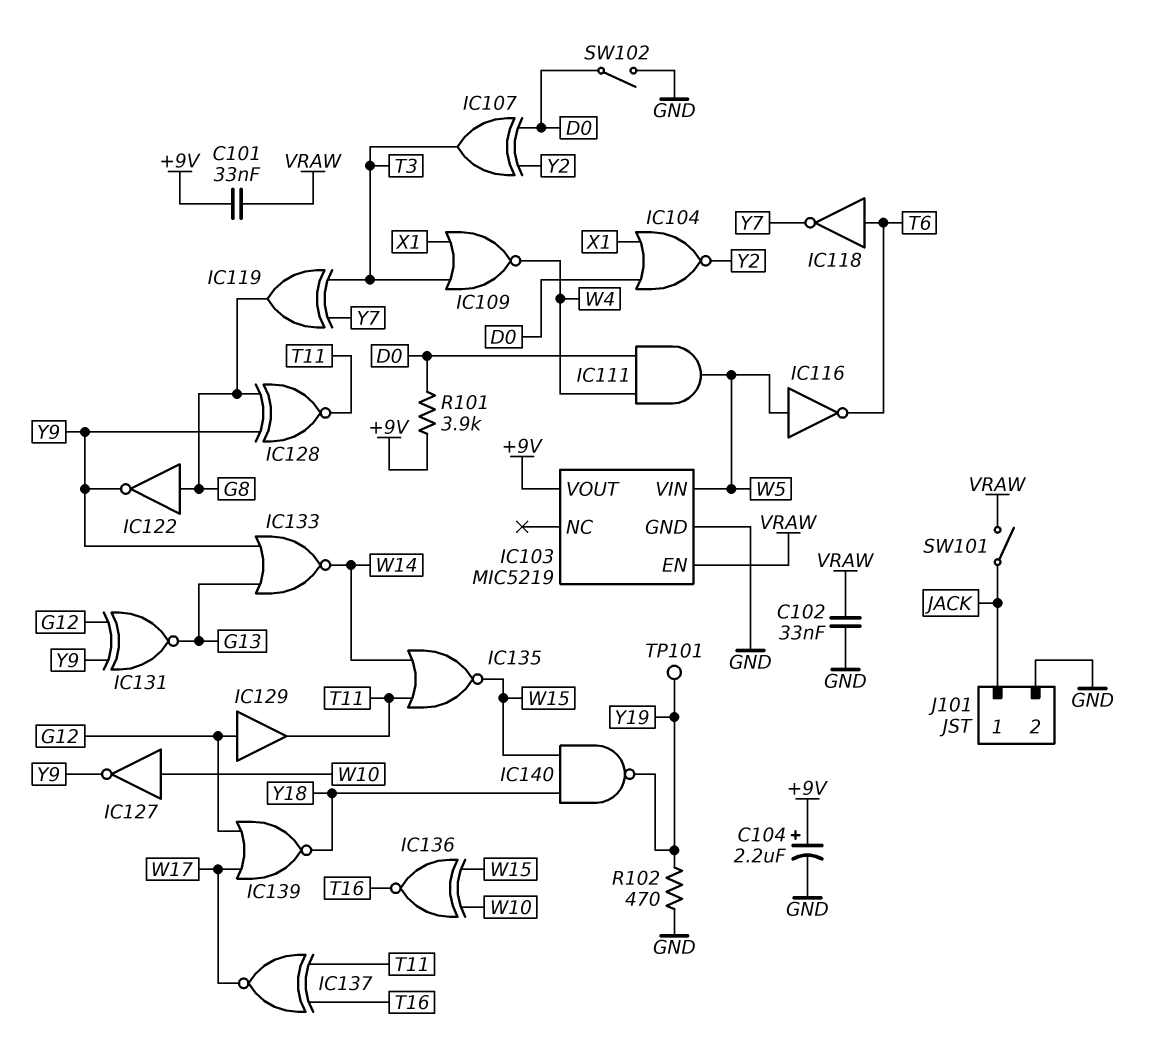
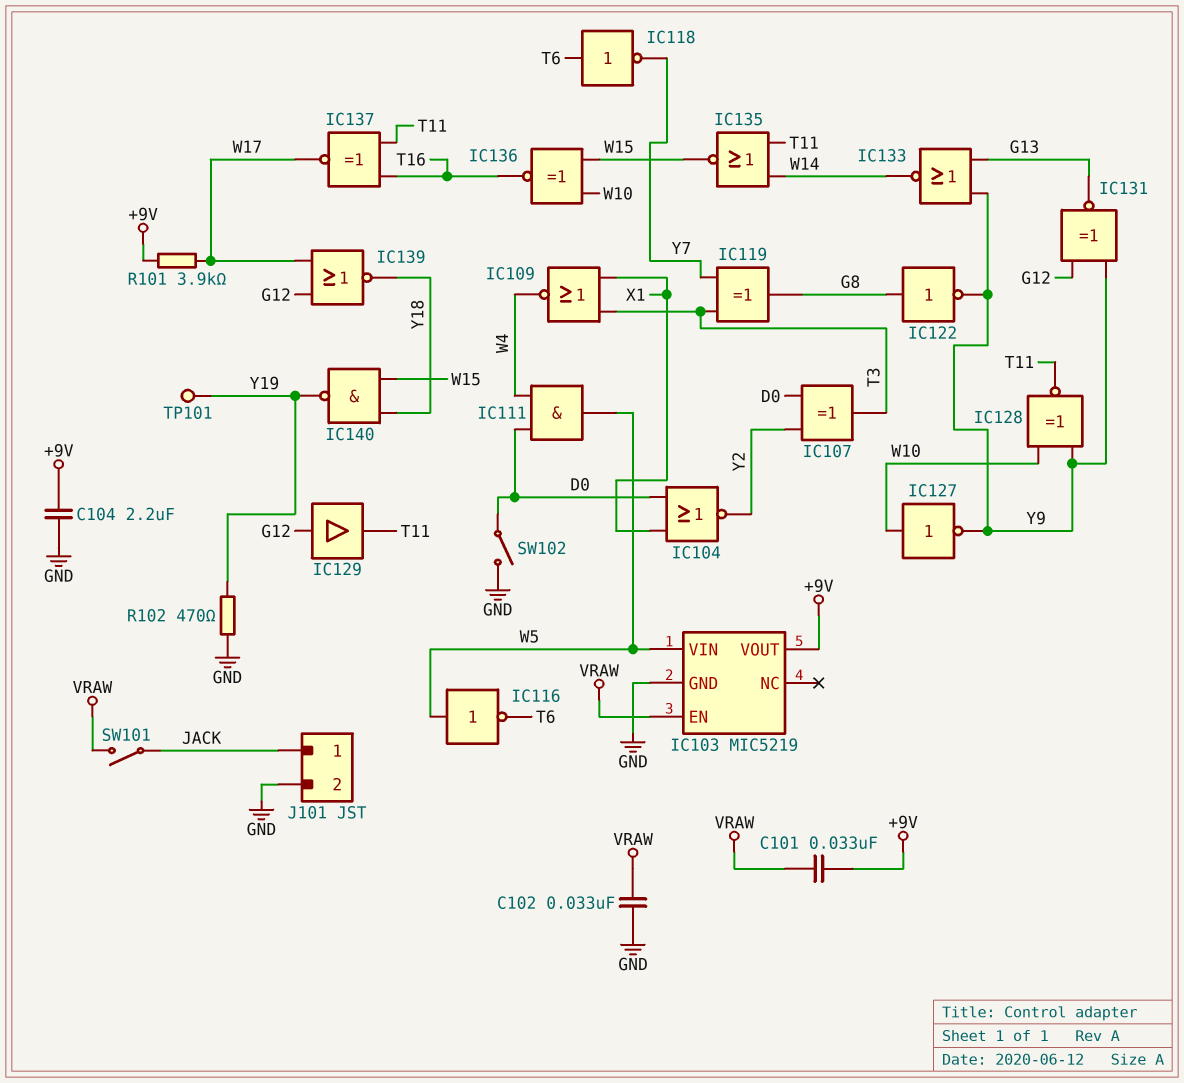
C104: 2.2uF (plus +9V, minus GND) -> 2.2uF (+9V, GND)
IC128: XNOR (in G8, in Y9, out T11) -> XNOR (in W10, in Y9, out T11)
R101: 3.9k (+9V, D0) -> 3.9k (+9V, W17)

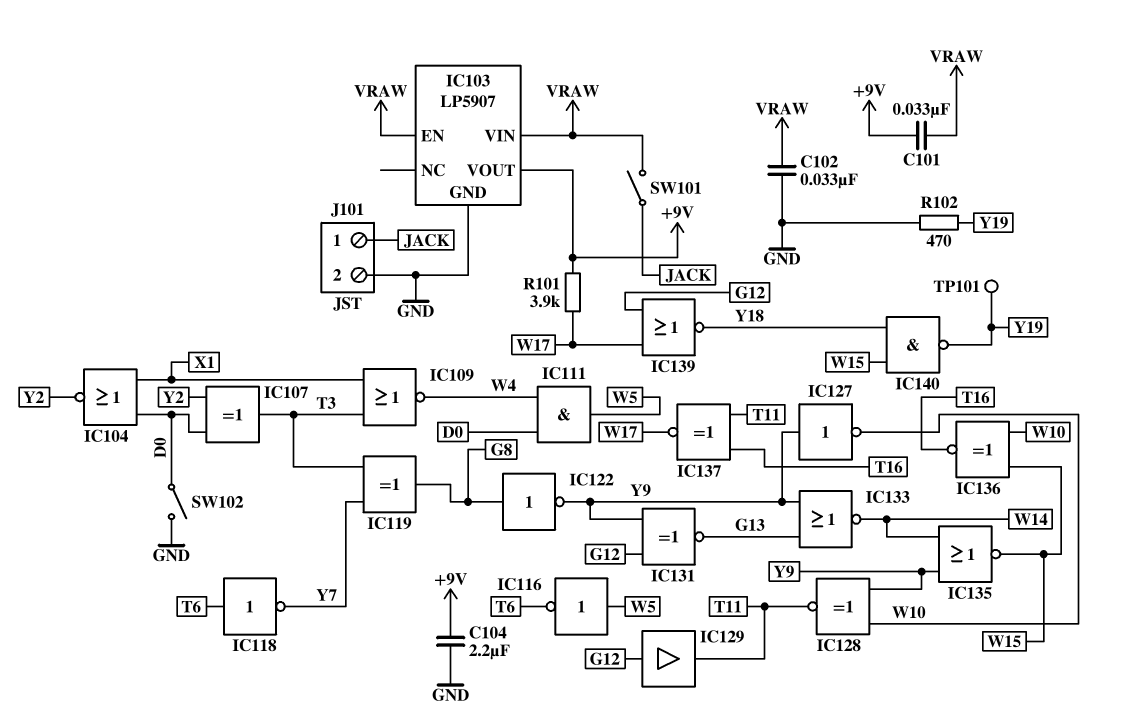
IC103: MIC5219 -> LP5907
IC103 pin VIN: W5 -> VRAW
IC127: NOT (in W10, out Y9) -> NOT (in Y9, out W10)
IC135: NOR (in T11, in W14, out W15) -> NOR (in W14, in Y9, out W15)

